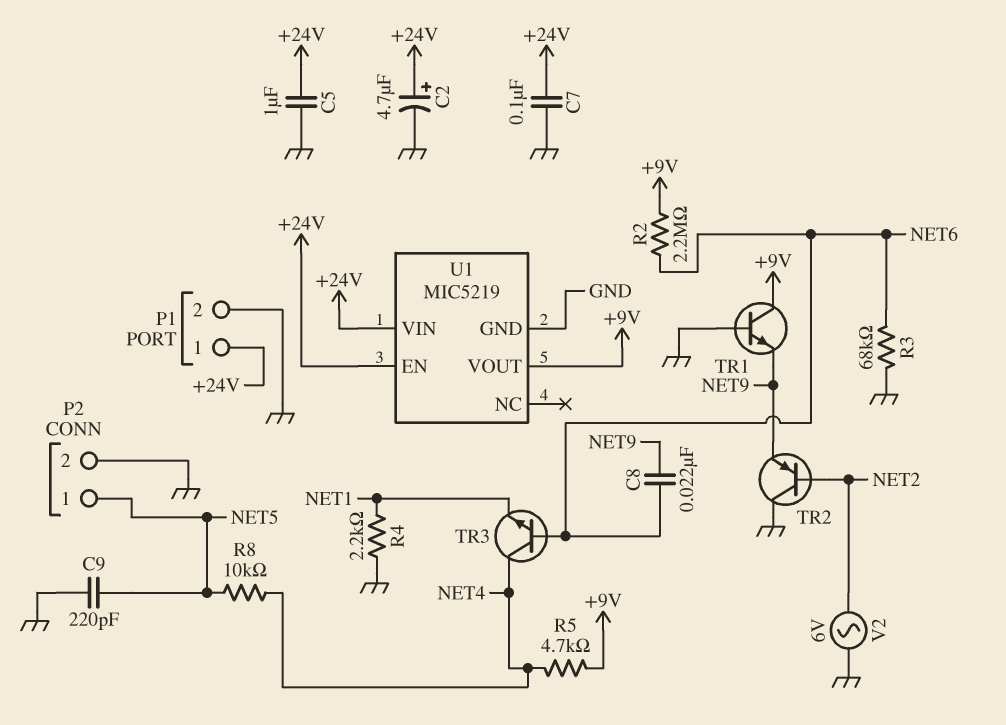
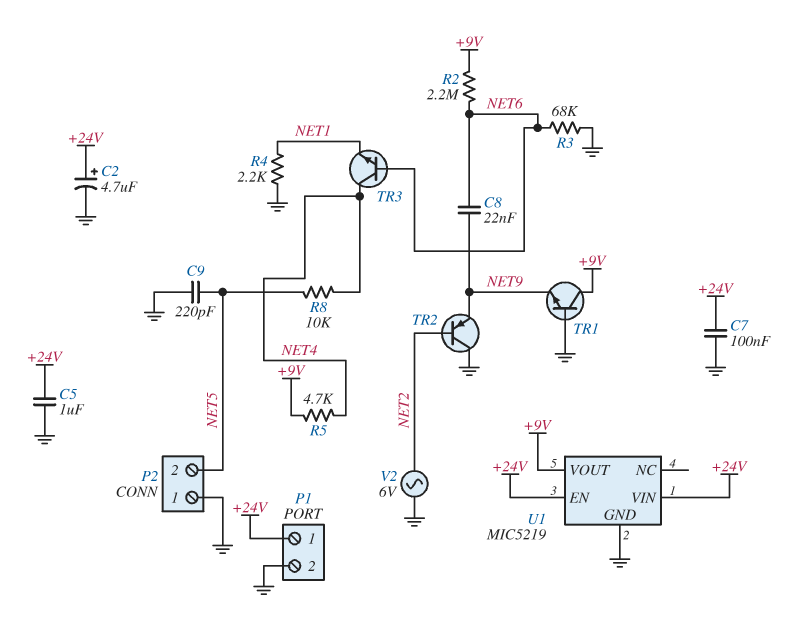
P2 pin 1: NET5 -> GND
P2 pin 2: GND -> NET5

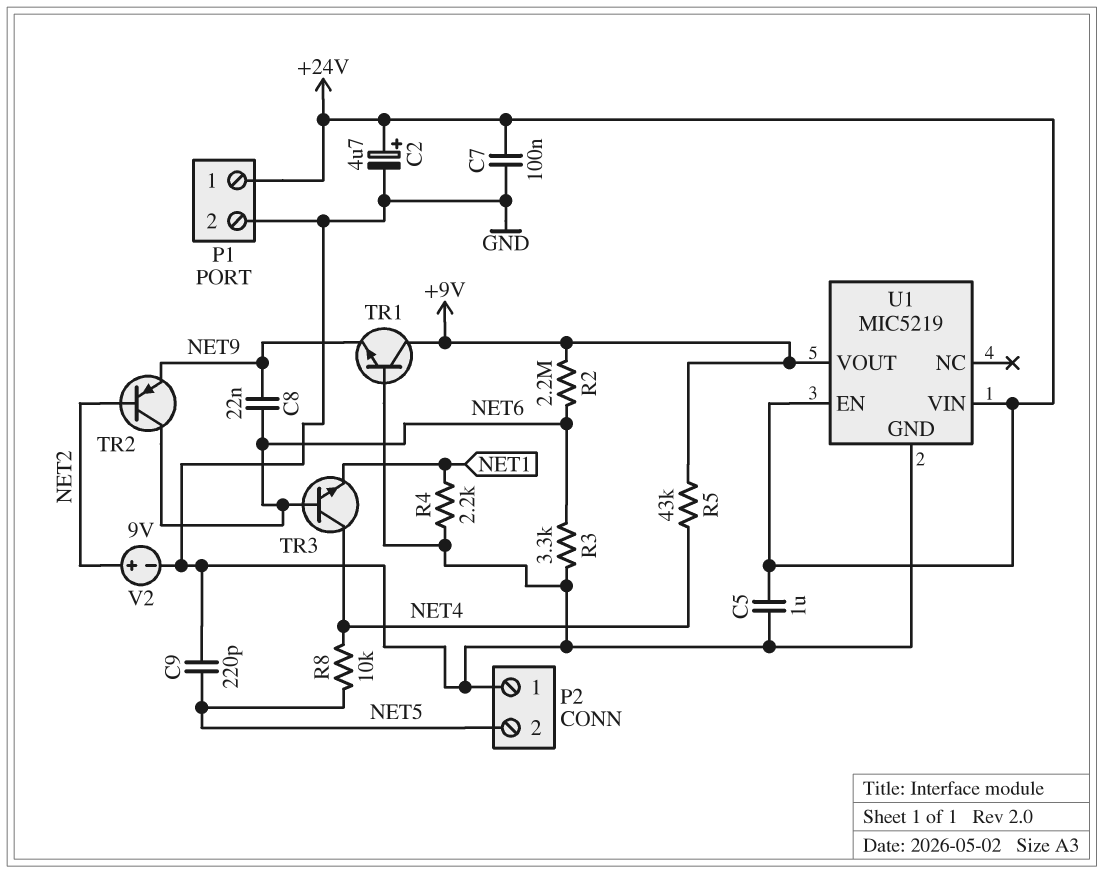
R3: 68k (GND, NET6) -> 3.3k (GND, NET6)
R5: 4.7k (+9V, NET4) -> 43k (+9V, NET4)
TR2: PNP (B NET2, C GND, E NET9) -> PNP (B NET2, C NET6, E NET9)
V2: AC 6V (GND, NET2) -> 9V (plus NET2, minus GND)

